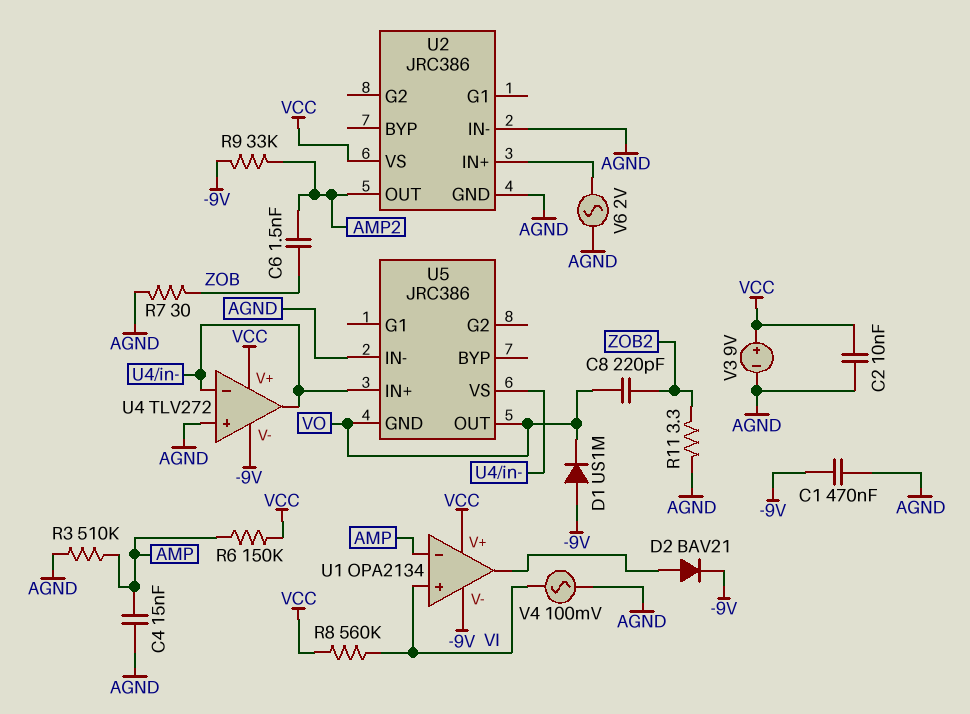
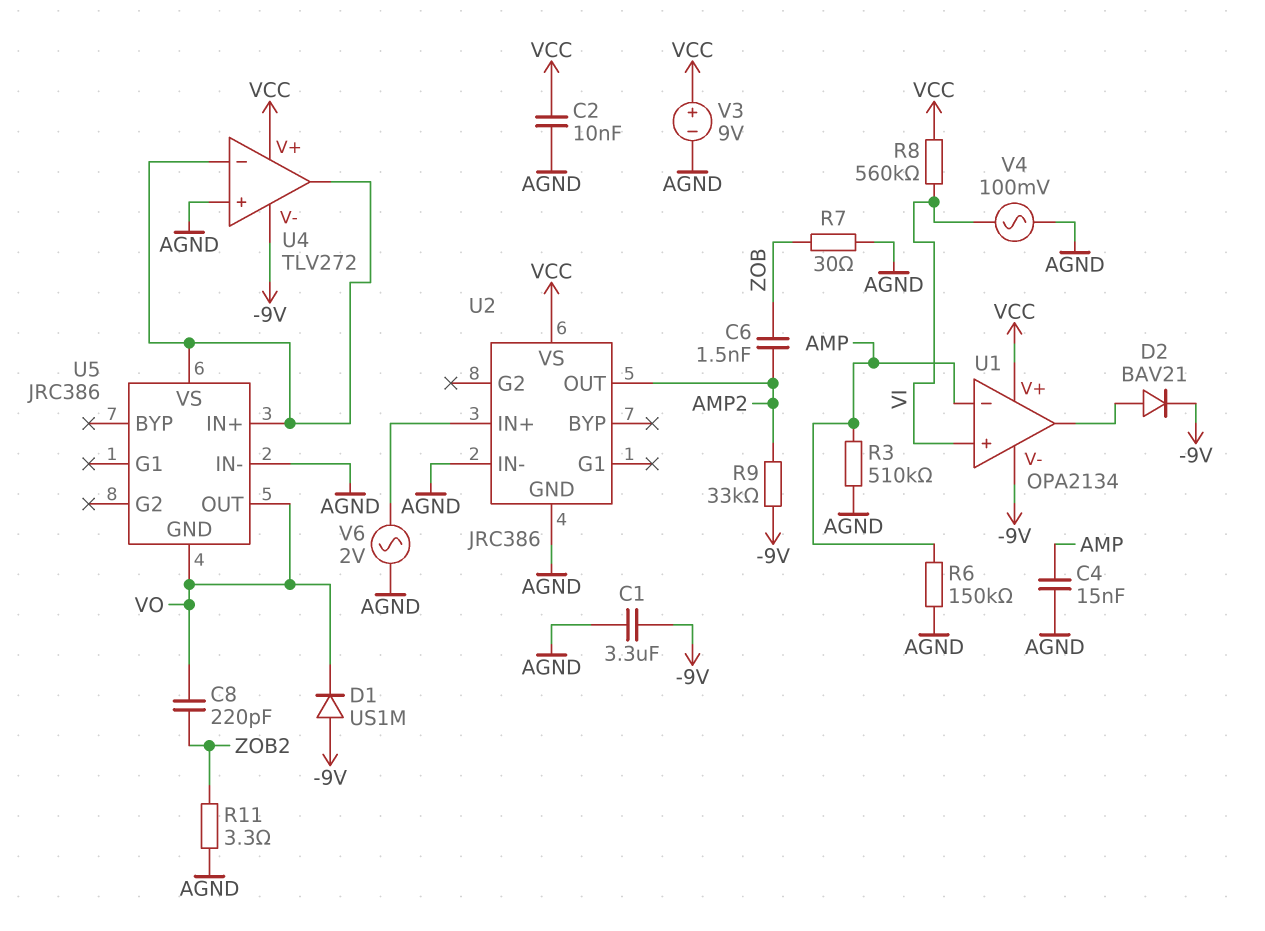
C1: 470nF (-9V, AGND) -> 3.3uF (-9V, AGND)
R6: 150k (AMP, VCC) -> 150k (AGND, AMP)

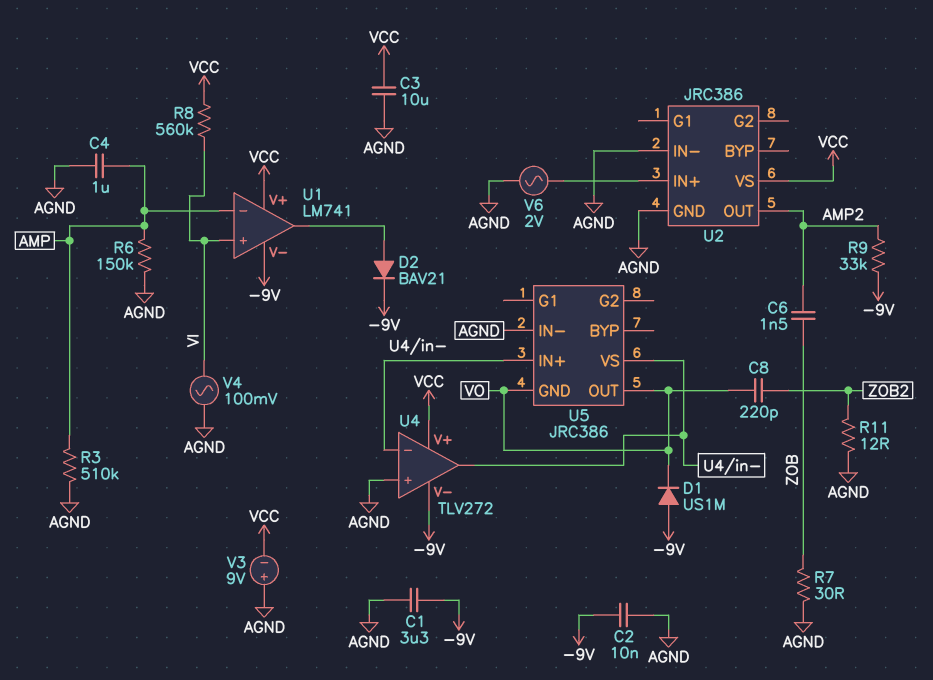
C2: 10nF (AGND, VCC) -> 10nF (-9V, AGND)
C3: none -> 10uF (AGND, VCC)
C4: 15nF (AGND, AMP) -> 1uF (AGND, AMP)
R11: 3.3 (AGND, ZOB2) -> 12 (AGND, ZOB2)
U1: OPA2134 -> LM741
V3: 9V (plus VCC, minus AGND) -> 9V (plus AGND, minus VCC)

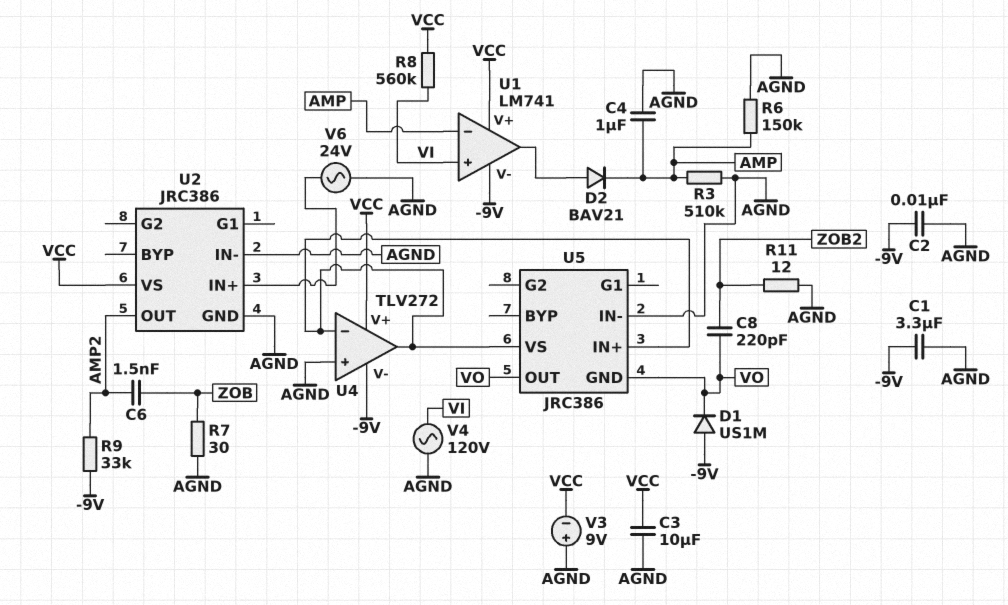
D2: diode BAV21 (A U1/out, K -9V) -> diode BAV21 (A U1/out, K AMP)
V4: AC 100mV (AGND, VI) -> AC 120V (AGND, VI)
V6: AC 2V (AGND, U2/IN+) -> AC 24V (AGND, U2/IN+)

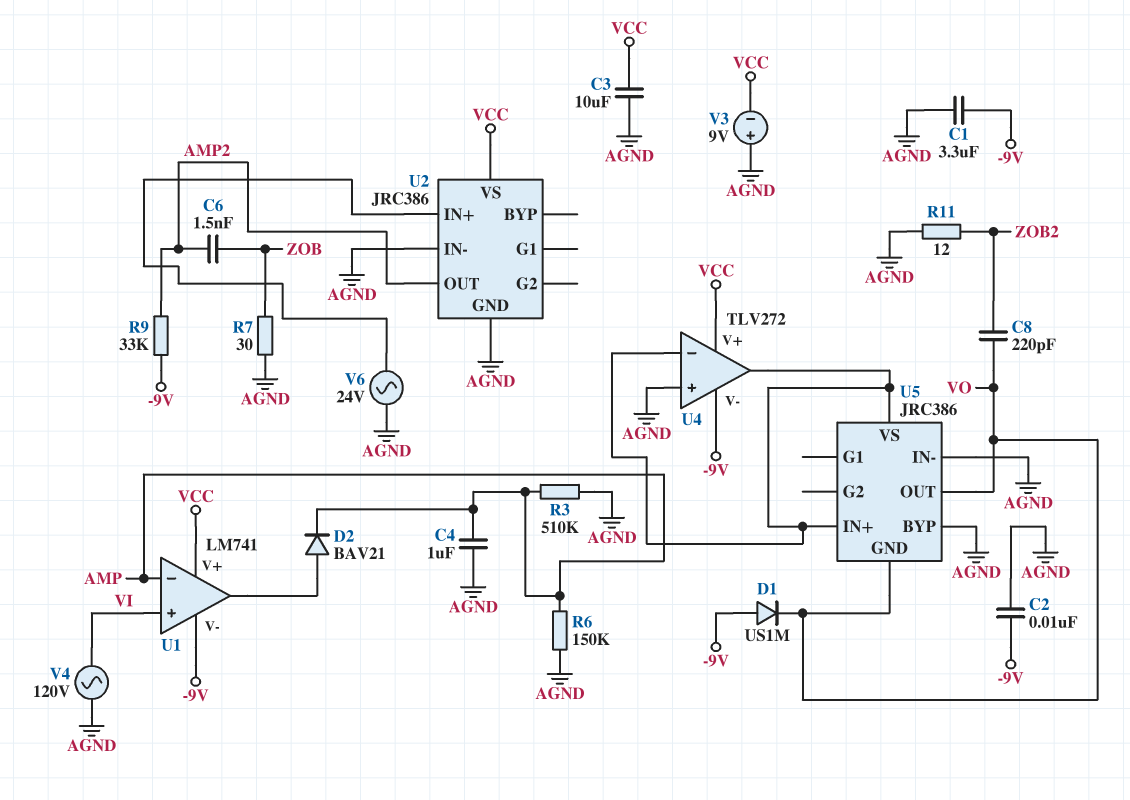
R8: 560k (VCC, VI) -> none
U5 pin BYP: none -> AGND

